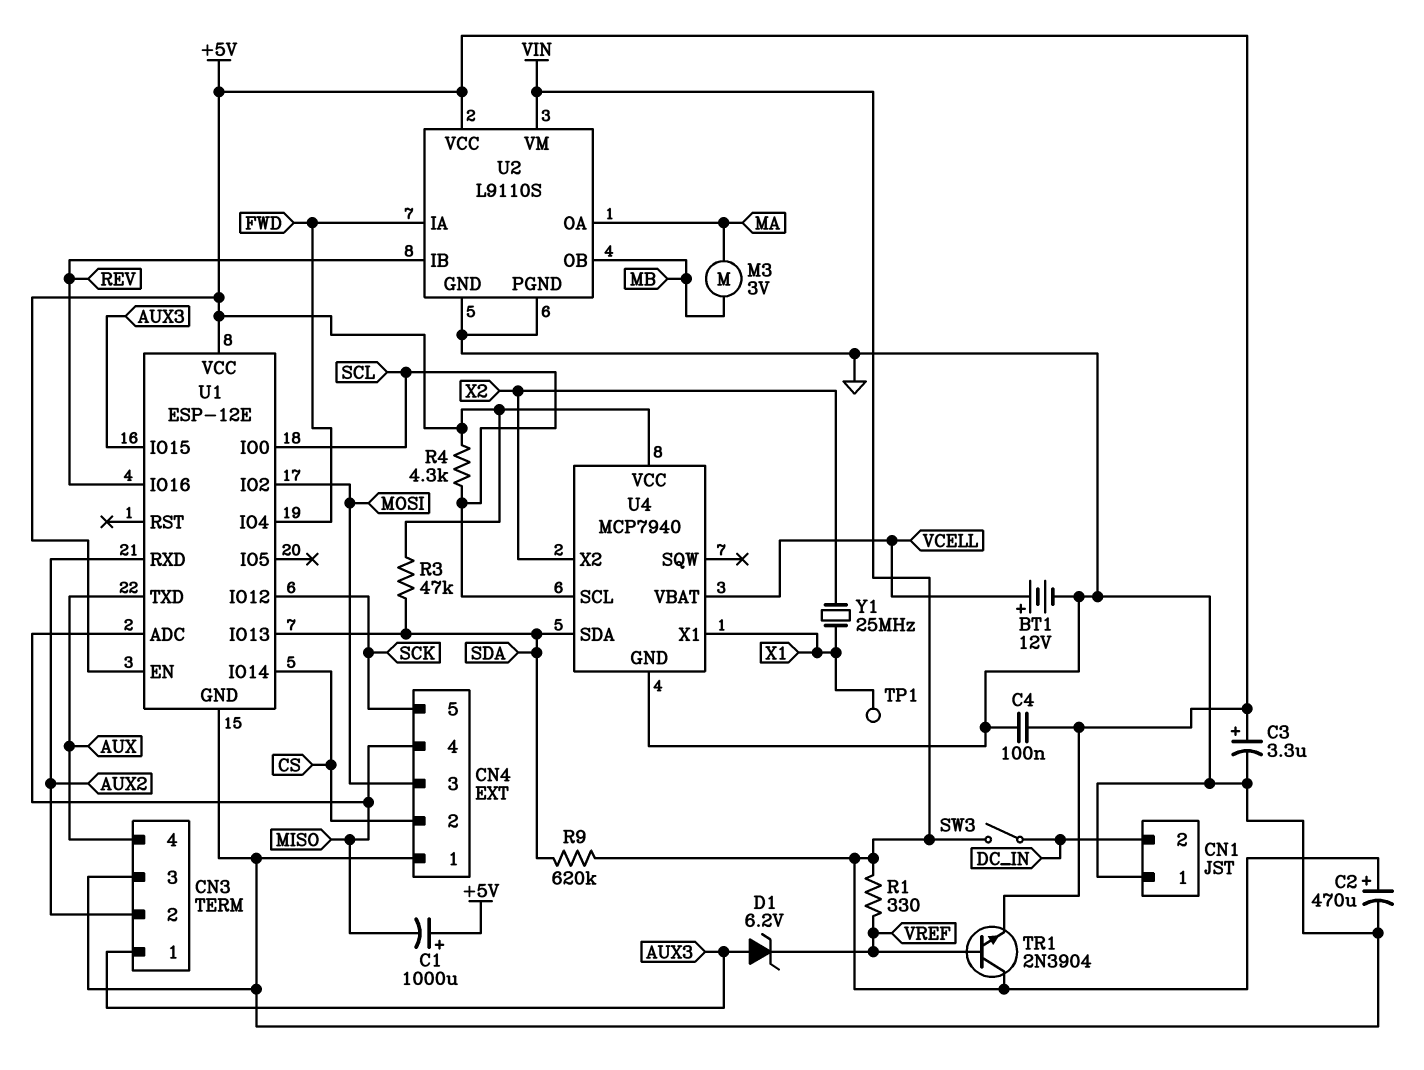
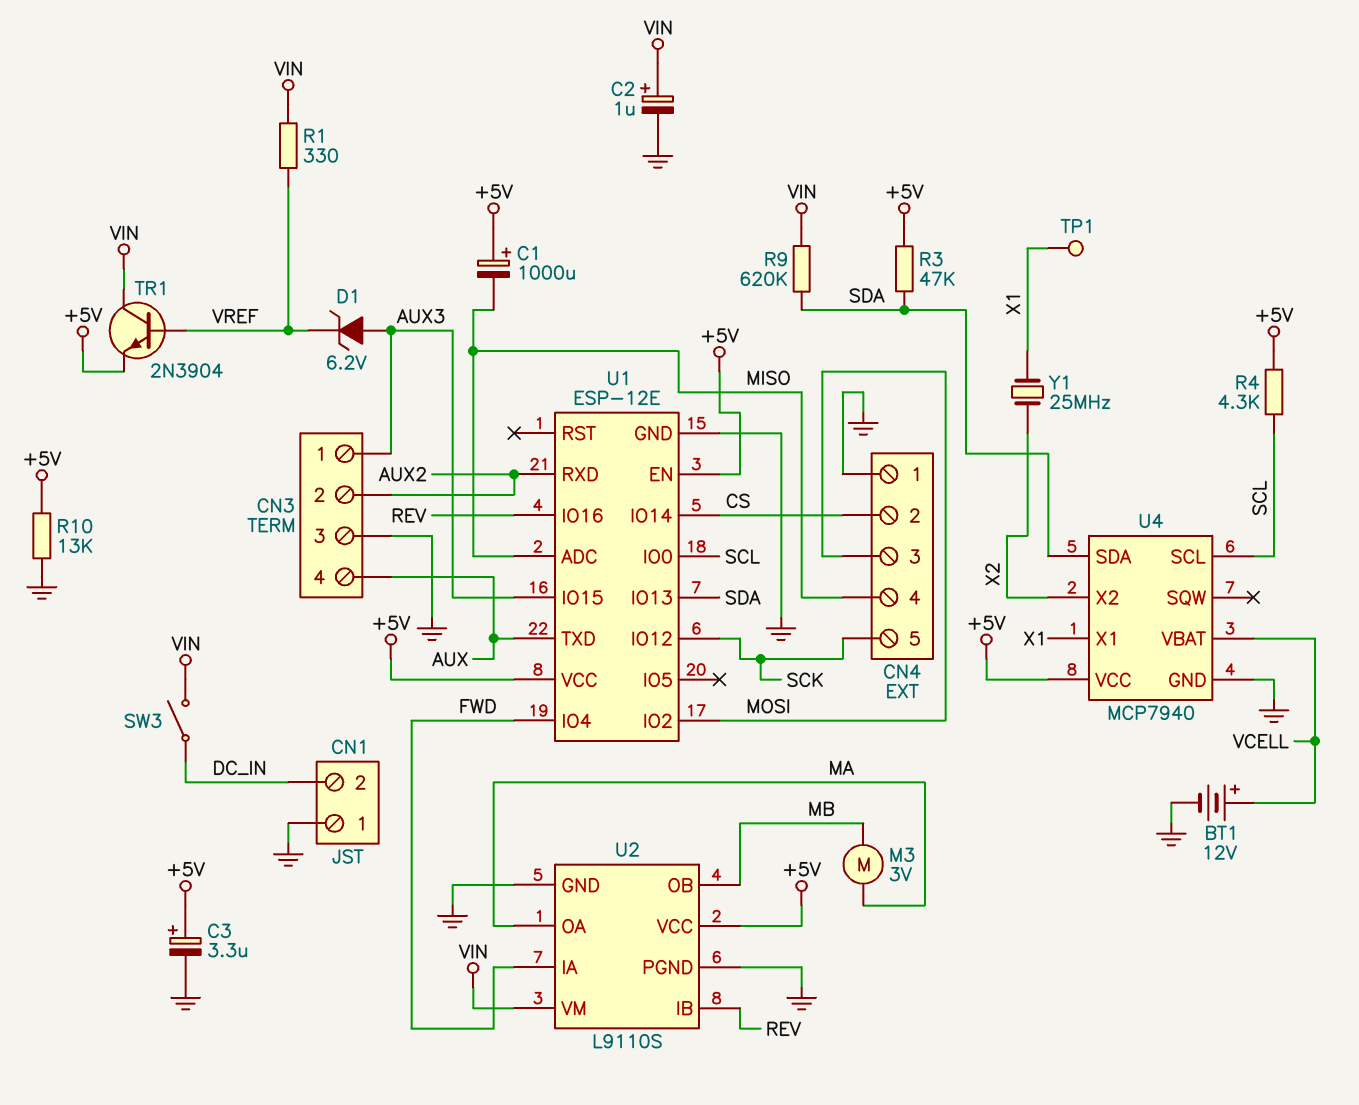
C2: 470uF (plus VIN, minus GND) -> 1uF (plus VIN, minus GND)
C4: 100nF (+5V, GND) -> none
R10: none -> 13k (+5V, GND)

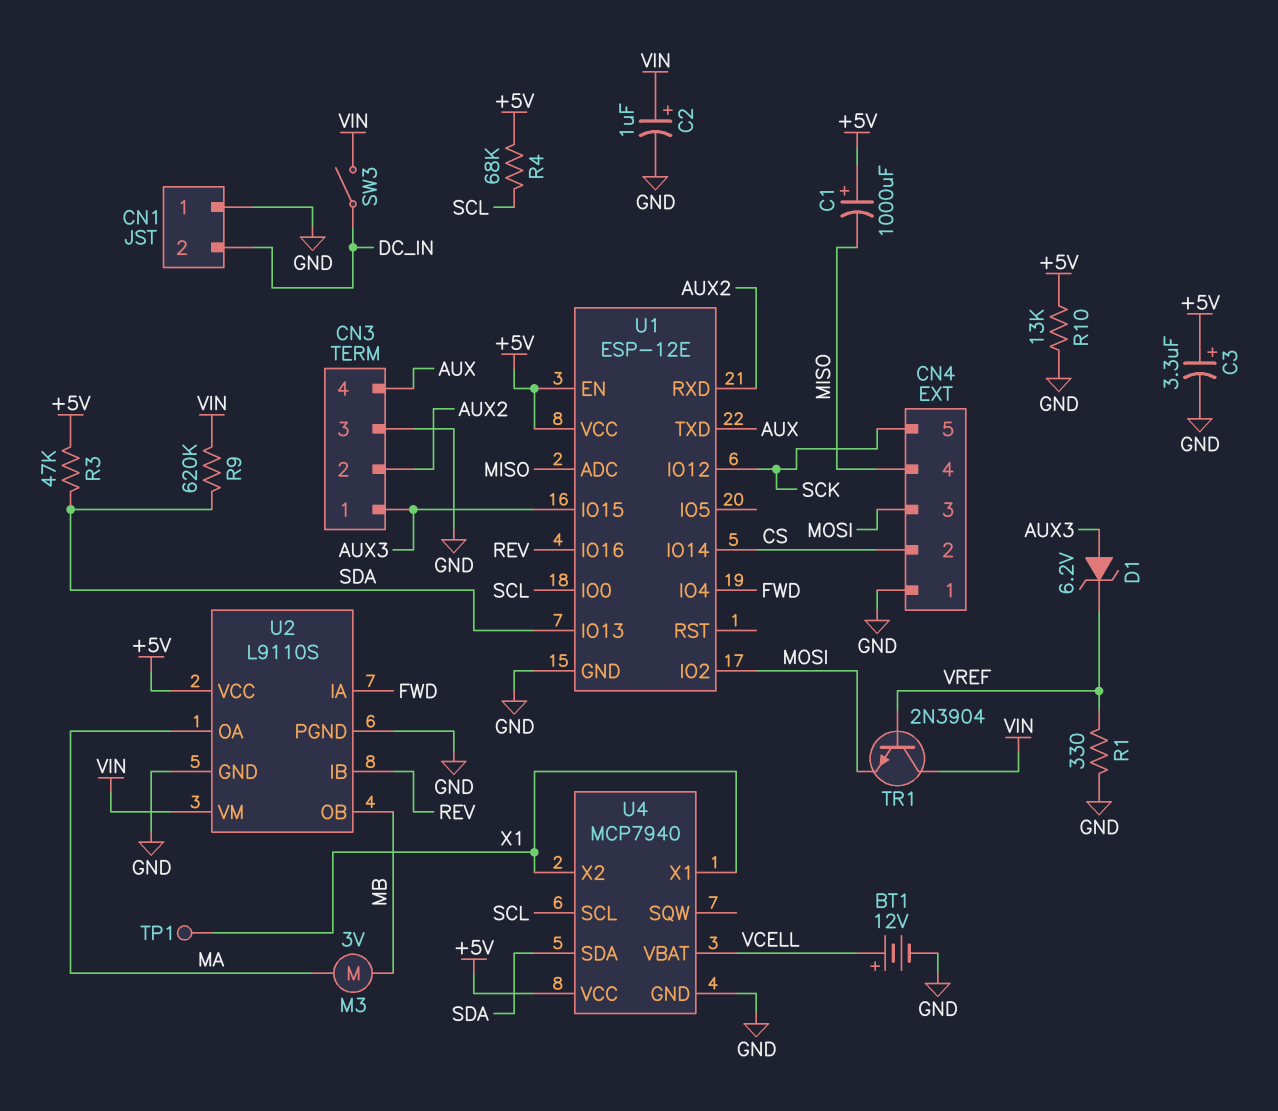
R1: 330 (VIN, VREF) -> 330 (GND, VREF)
R4: 4.3k (+5V, SCL) -> 68k (+5V, SCL)
TR1: NPN 2N3904 (B VREF, C VIN, E +5V) -> NPN 2N3904 (B VREF, C VIN, E MOSI)
U4 pin X2: X2 -> X1
Y1: 25MHz (X1, X2) -> none

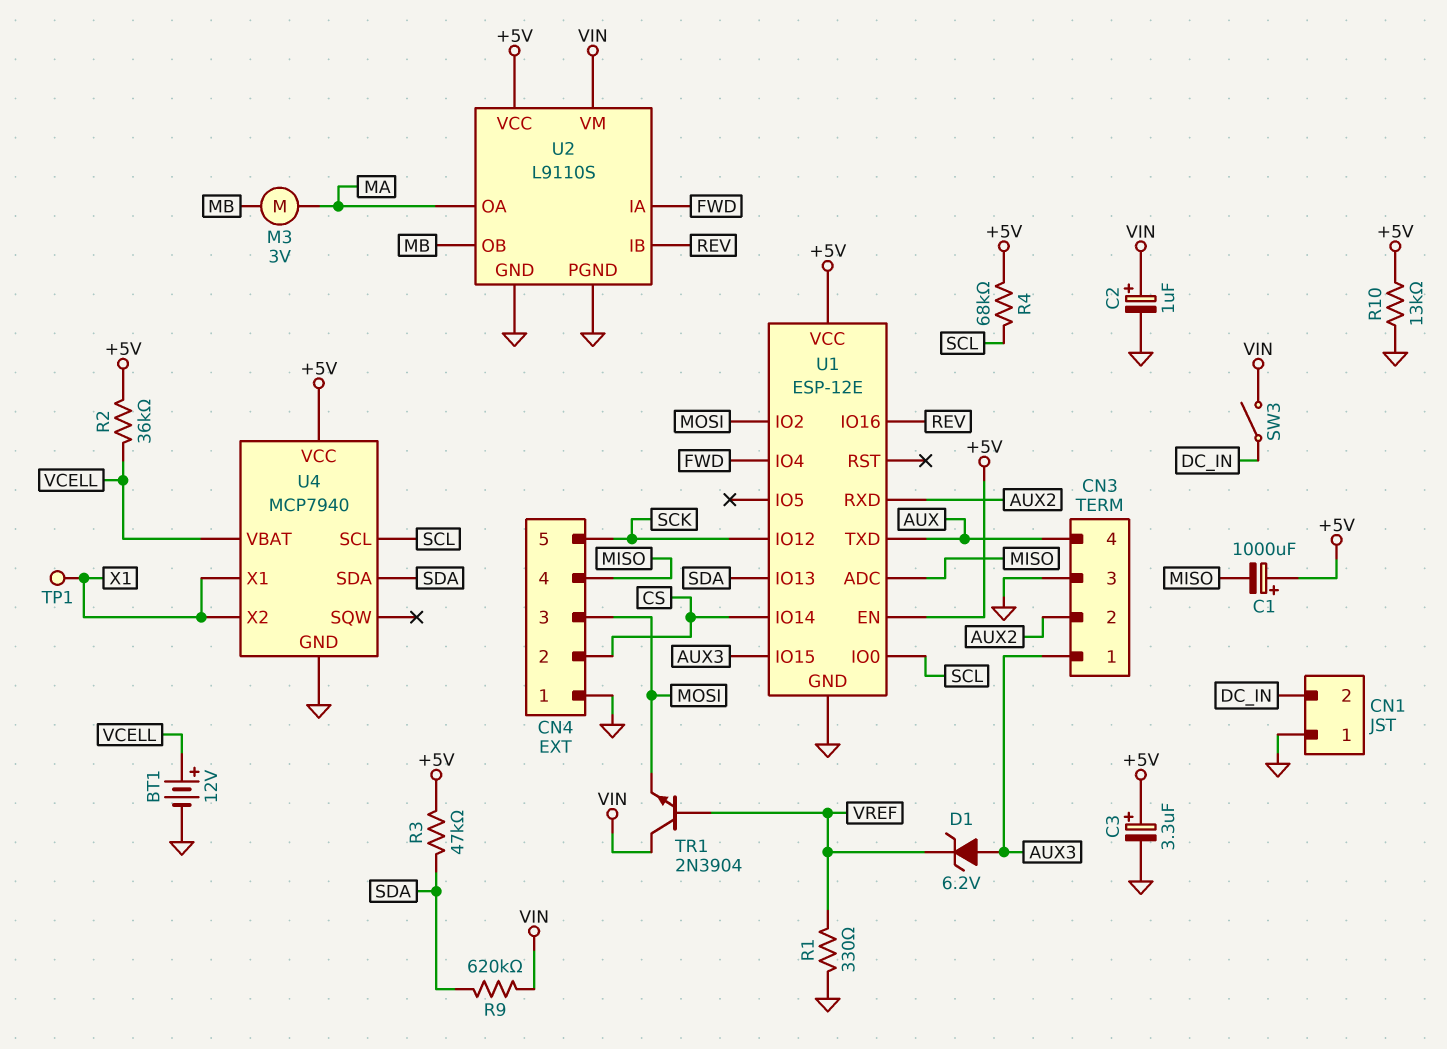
R2: none -> 36k (+5V, VCELL)

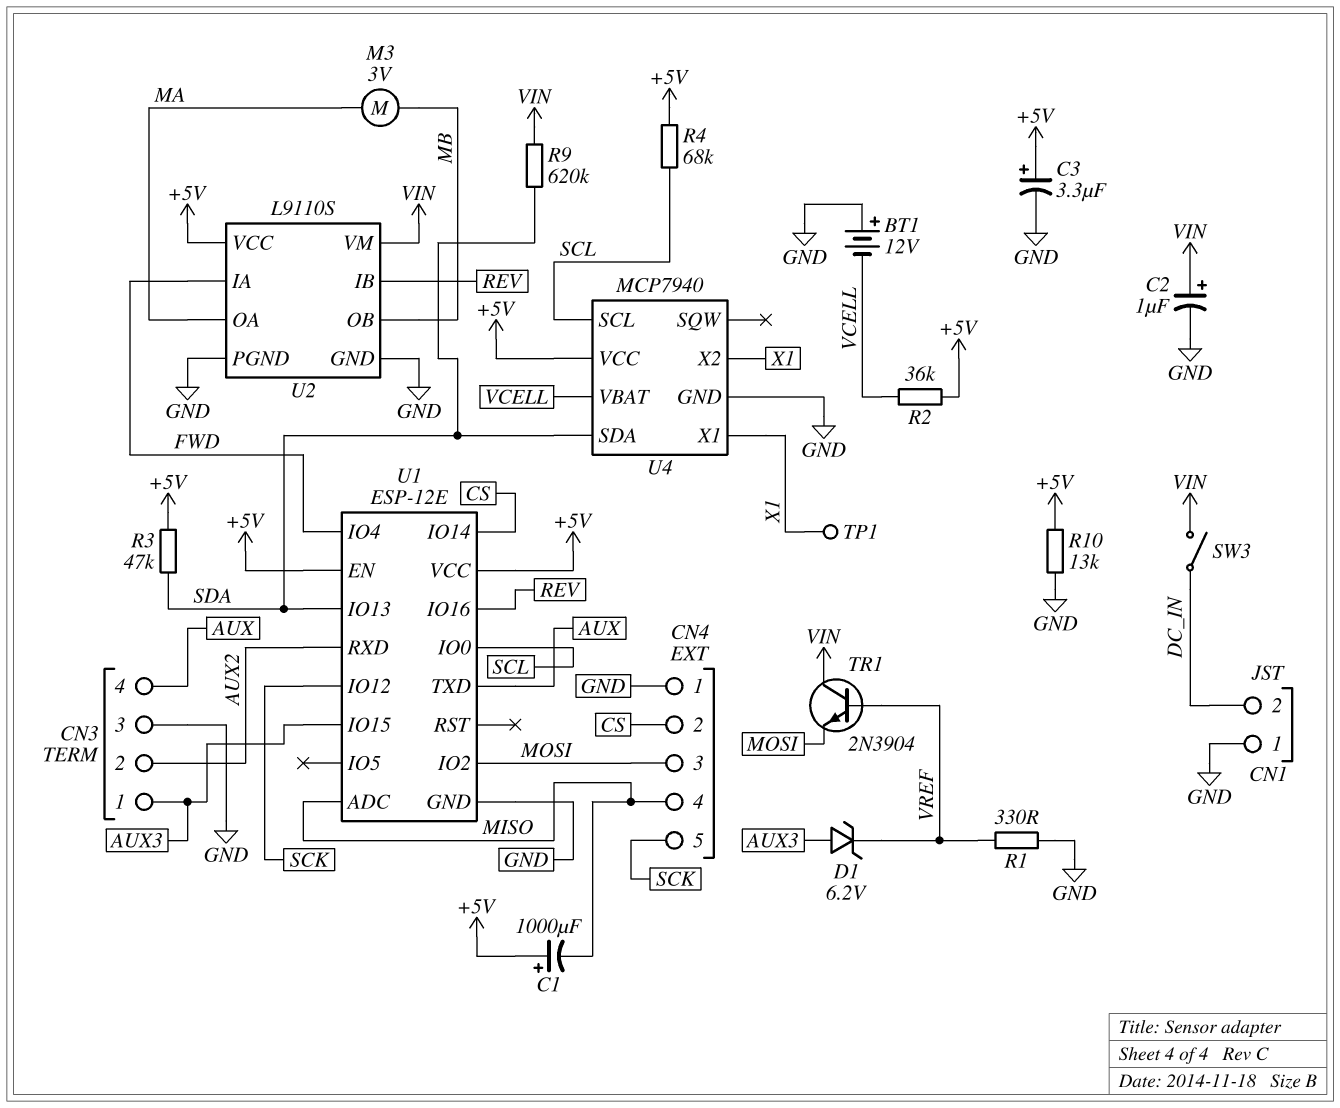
BT1: 12V (plus VCELL, minus GND) -> 12V (plus GND, minus VCELL)

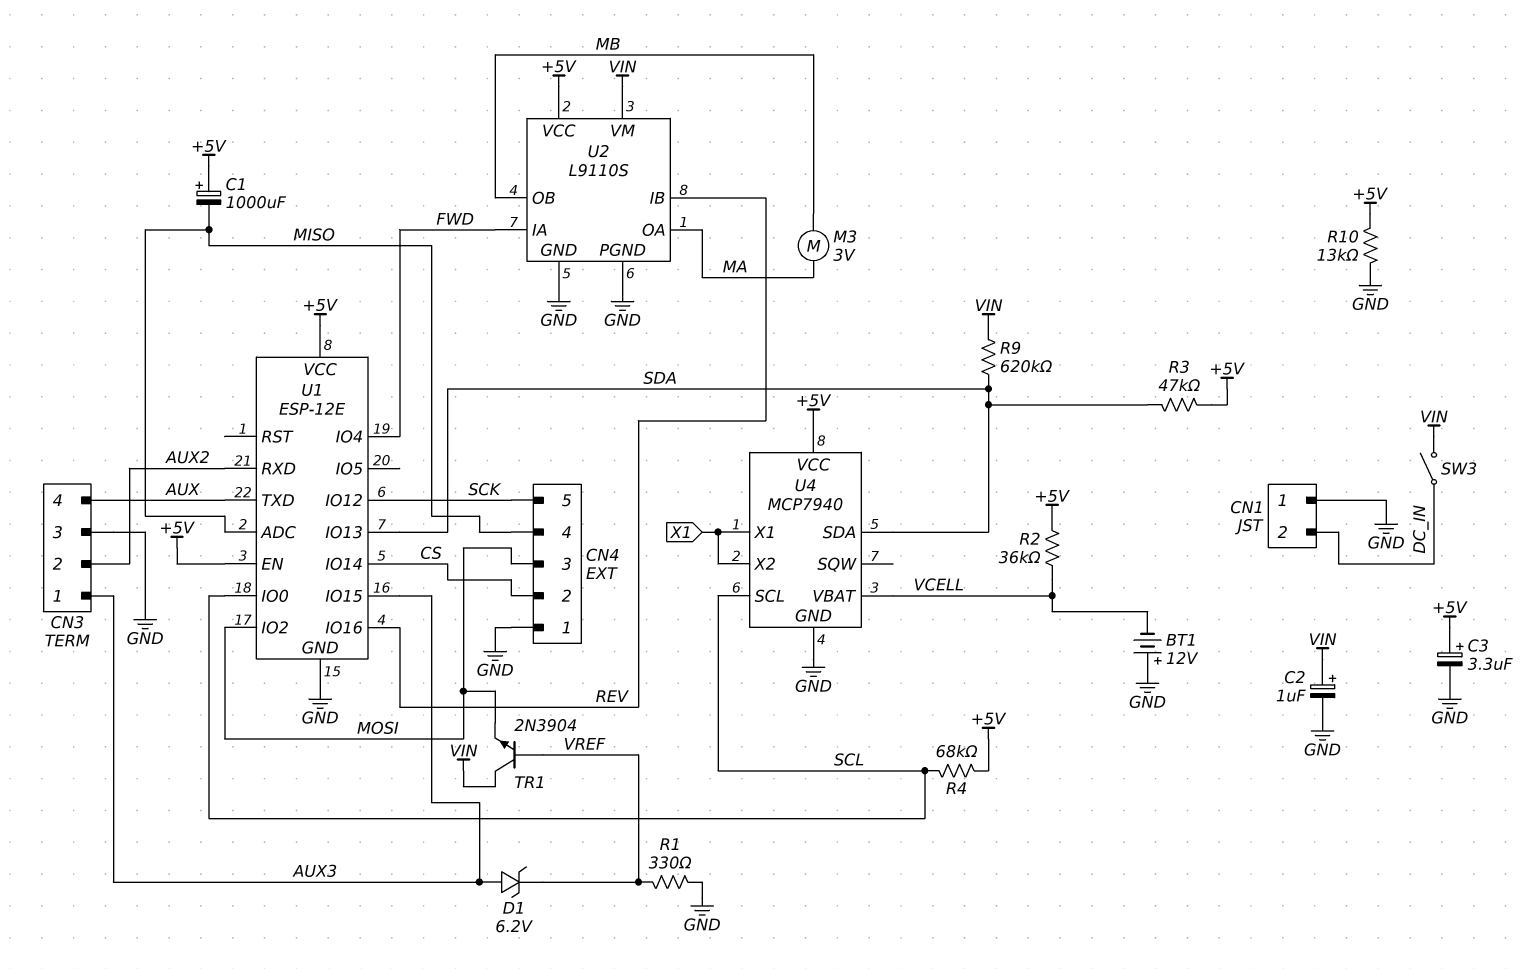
TP1: test point (X1) -> none

